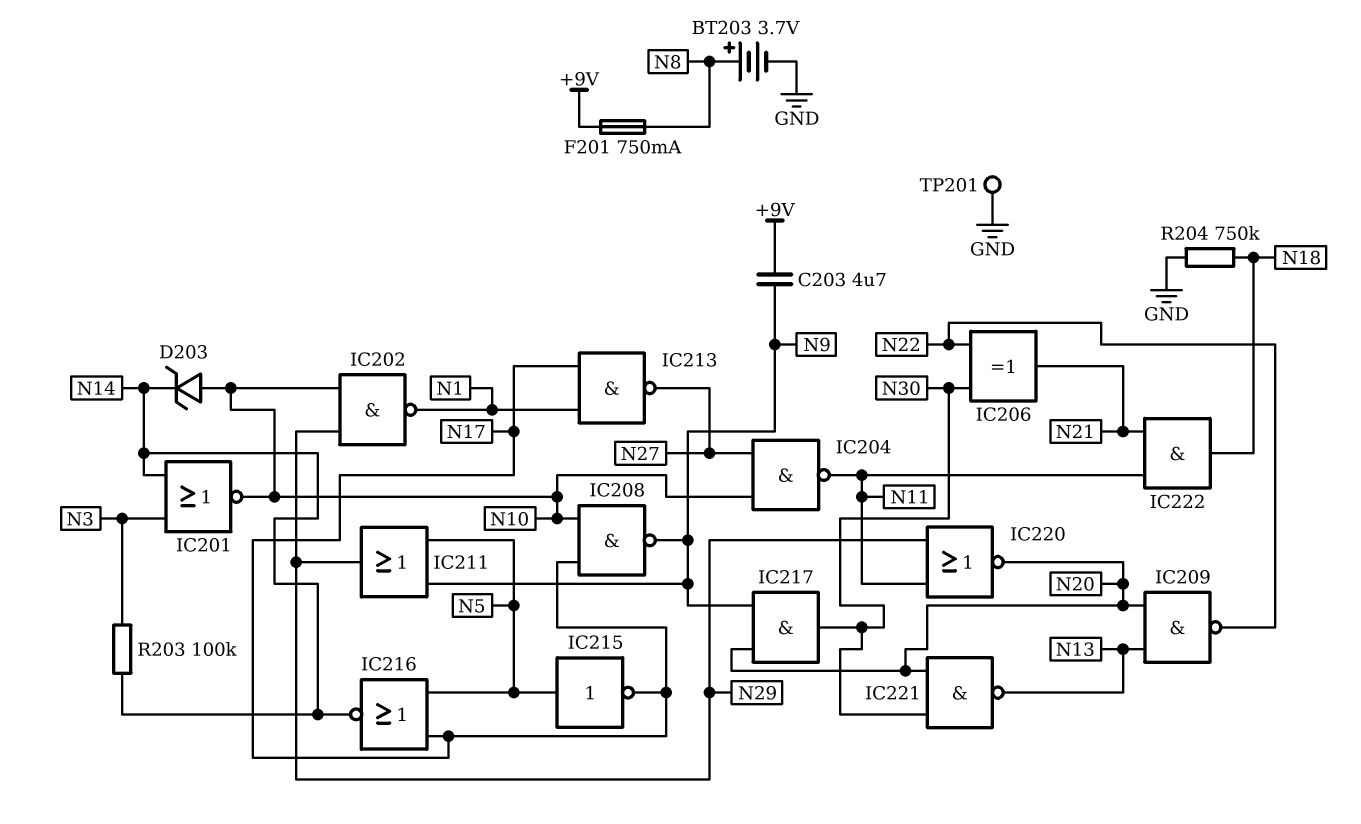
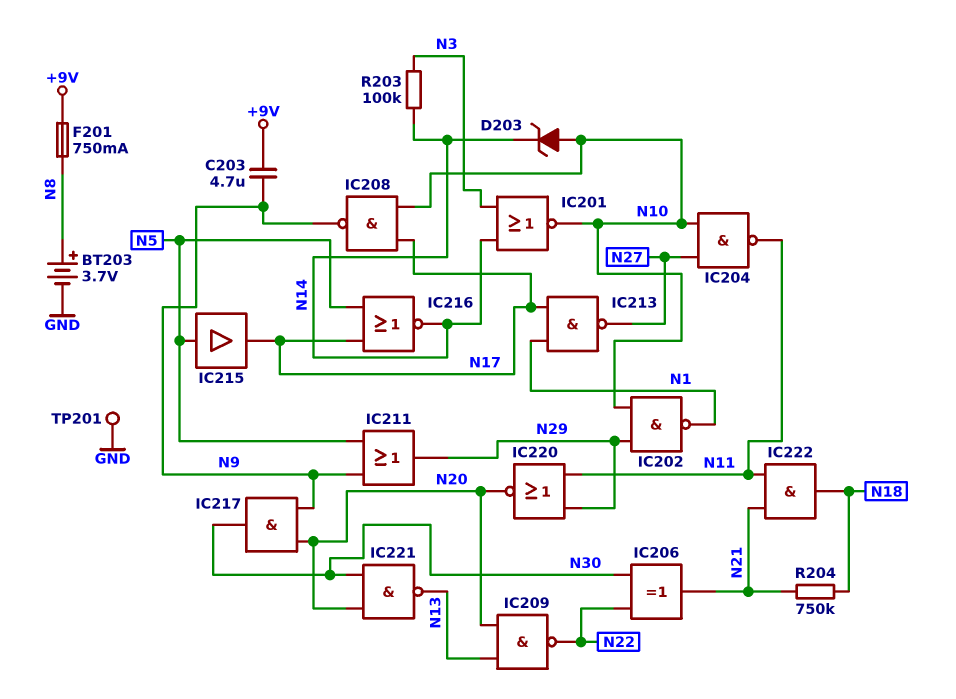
IC215: NOT (in N5, out N17) -> buffer (in N5, out N17)
R204: 750k (GND, N18) -> 750k (N18, N21)

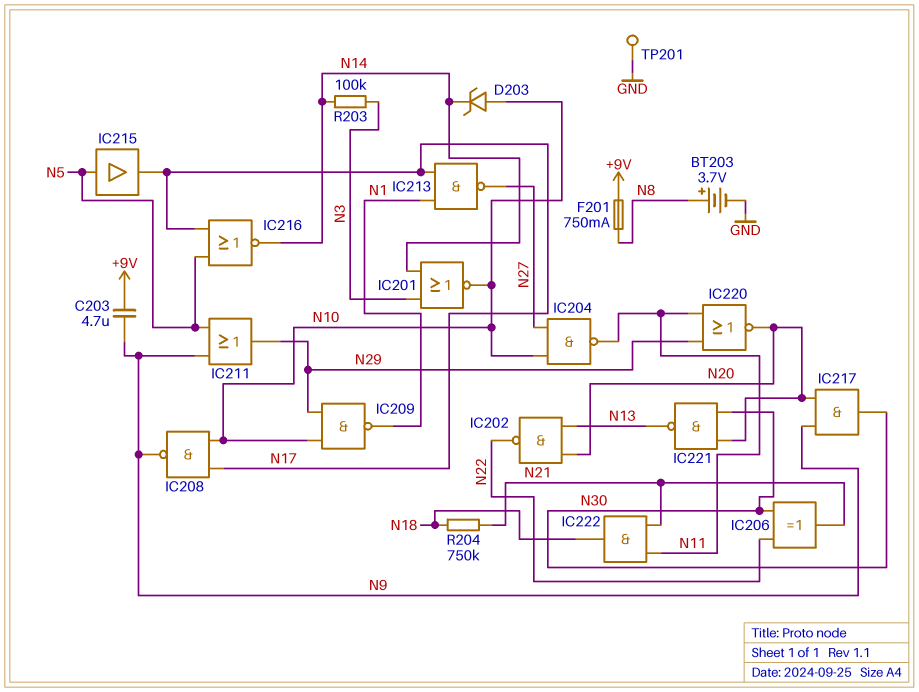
IC202: NAND (in N10, in N29, out N1) -> NAND (in N13, in N20, out N22)
IC209: NAND (in N13, in N20, out N22) -> NAND (in N10, in N29, out N1)

